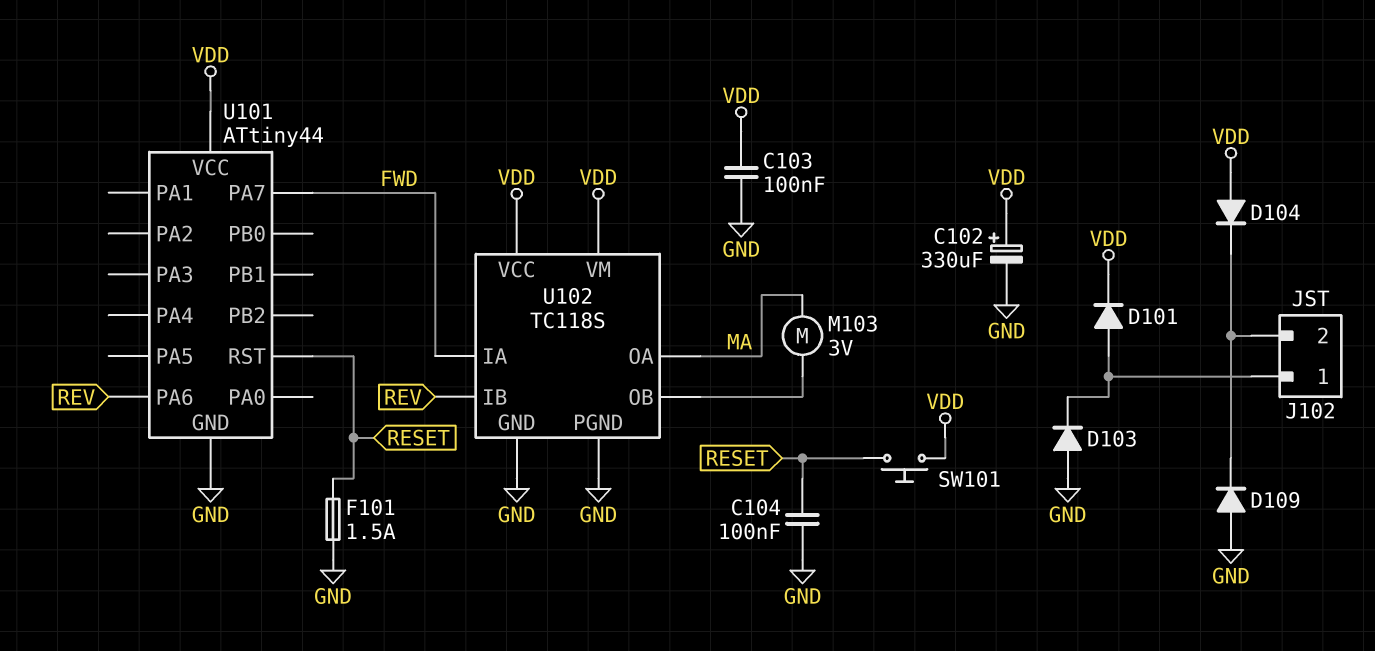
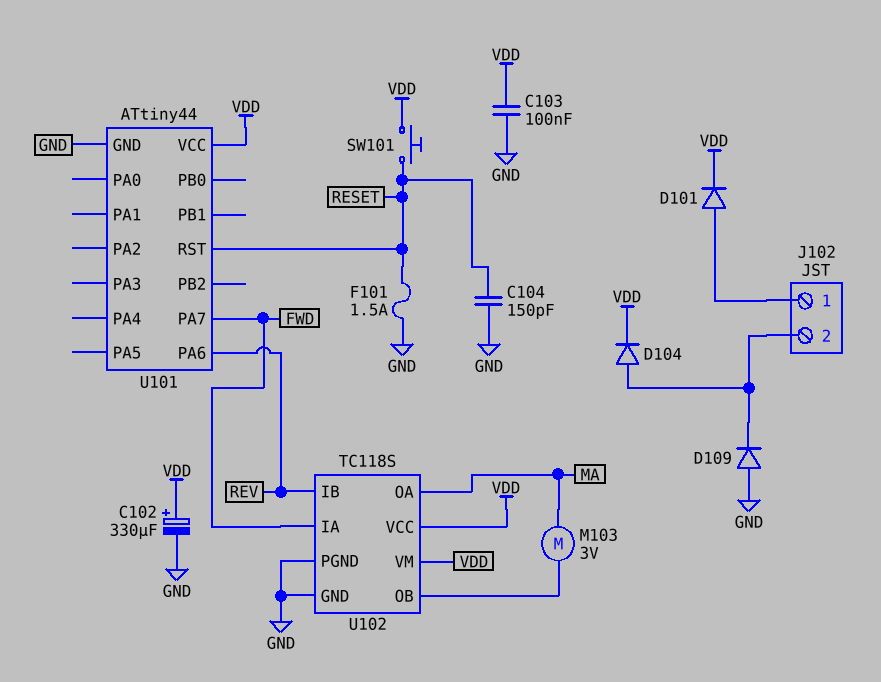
C104: 100nF (GND, RESET) -> 150pF (GND, RESET)
D103: diode (A GND, K J102/1) -> none
D104: diode (A VDD, K J102/2) -> diode (A J102/2, K VDD)

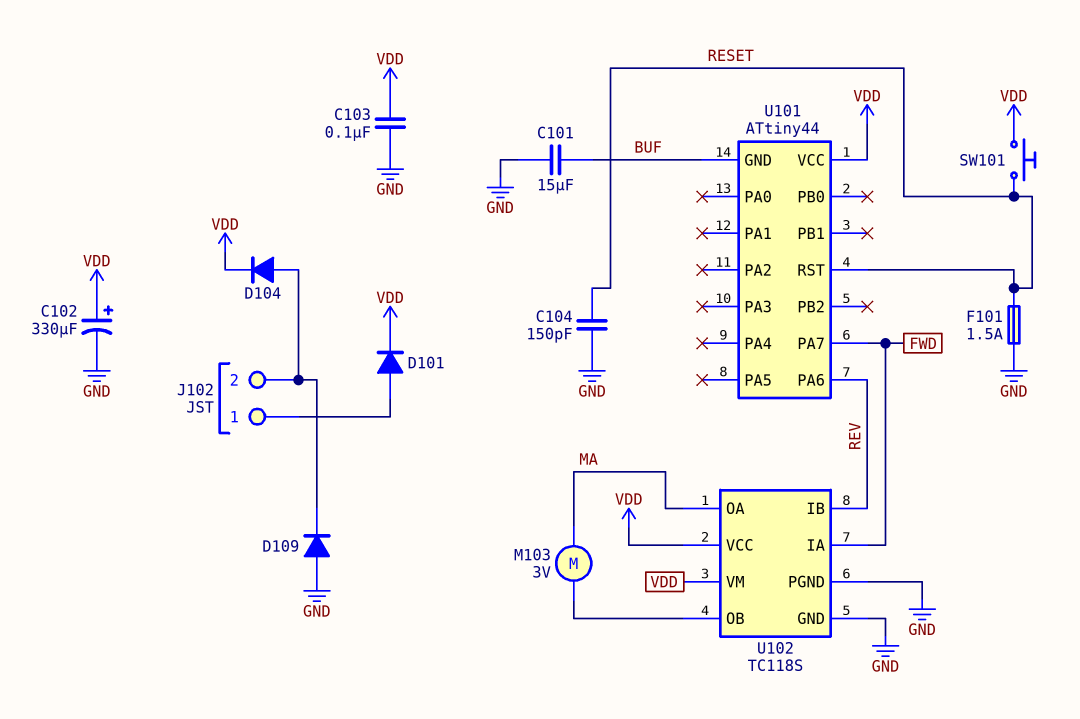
C101: none -> 15uF (BUF, GND)
U101 pin GND: GND -> BUF

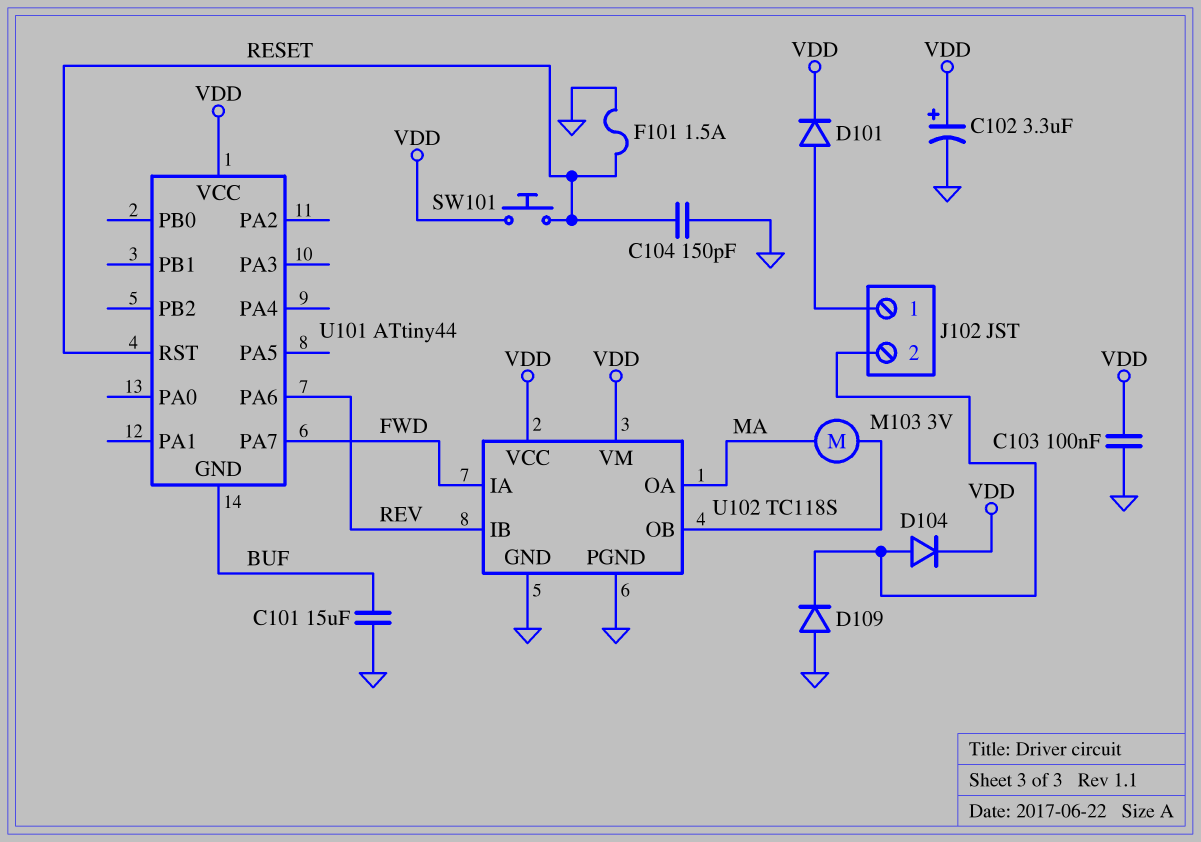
C102: 330uF (plus VDD, minus GND) -> 3.3uF (plus VDD, minus GND)

